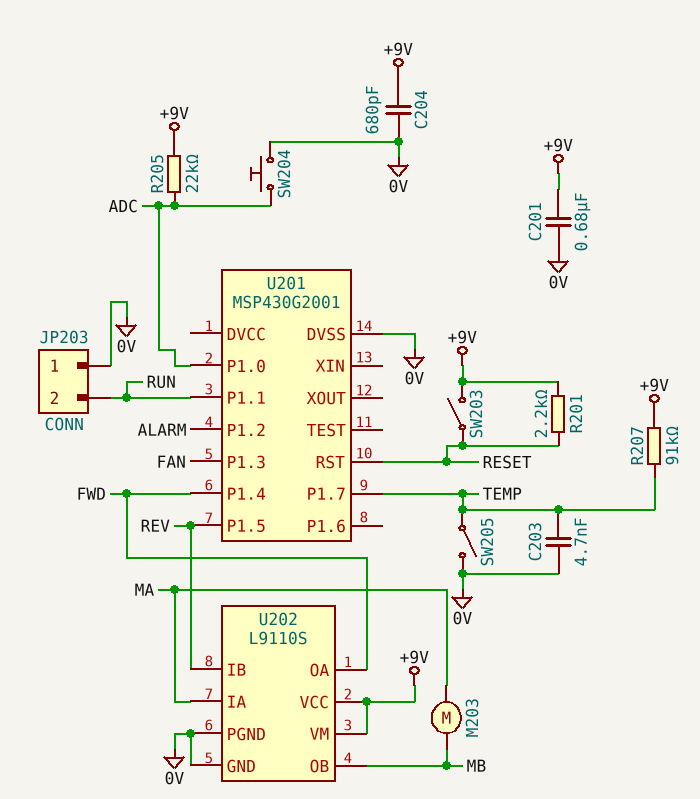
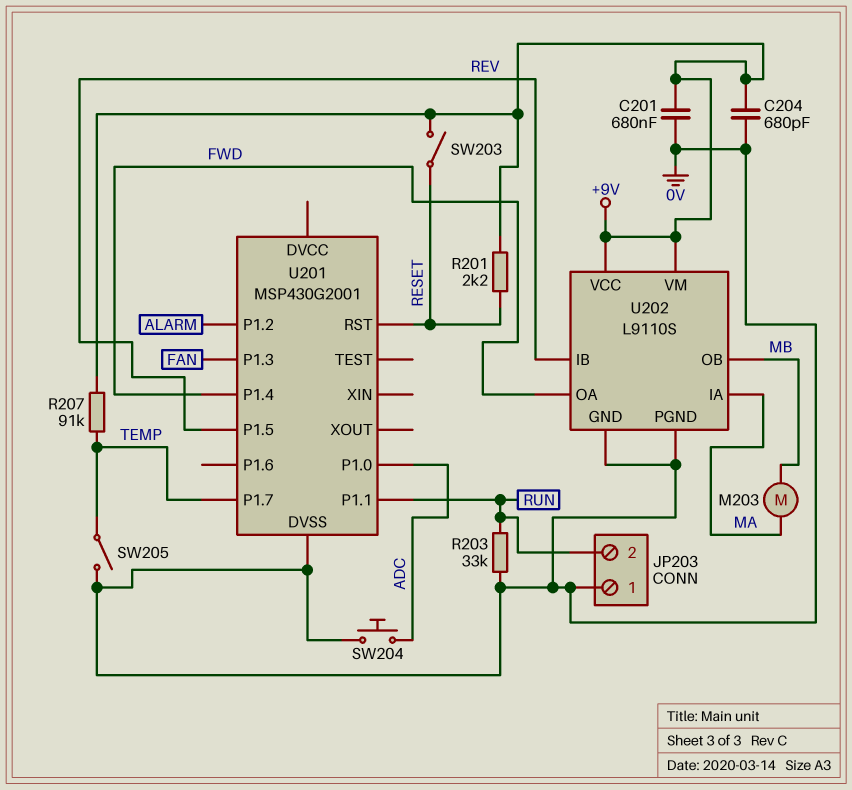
C203: 4.7nF (0V, TEMP) -> none
R203: none -> 33k (0V, RUN)
R205: 22k (+9V, ADC) -> none

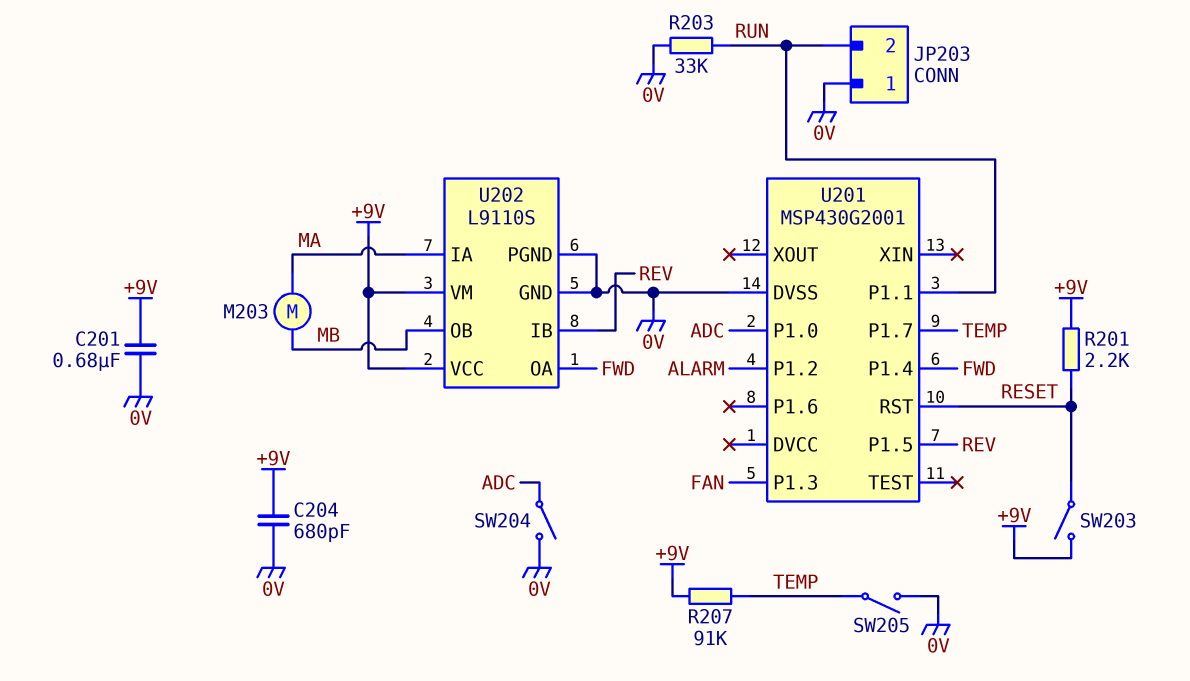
SW204: button (0V, ADC) -> switch (0V, ADC)

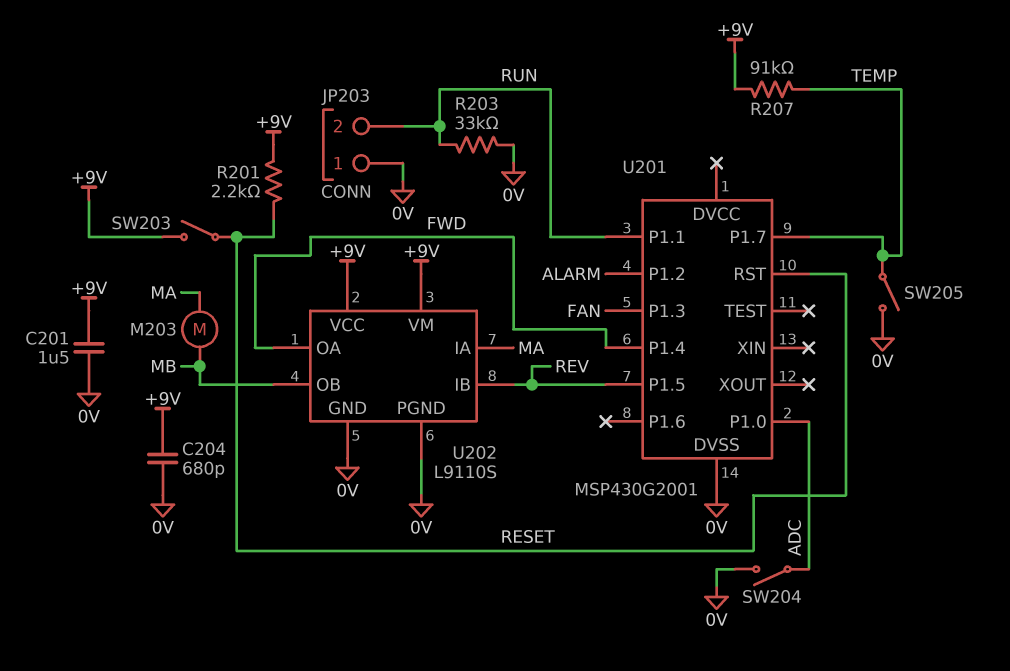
C201: 680nF (+9V, 0V) -> 1.5uF (+9V, 0V)

